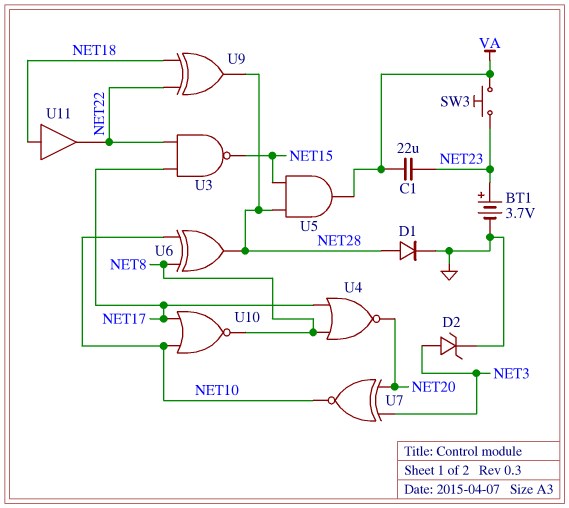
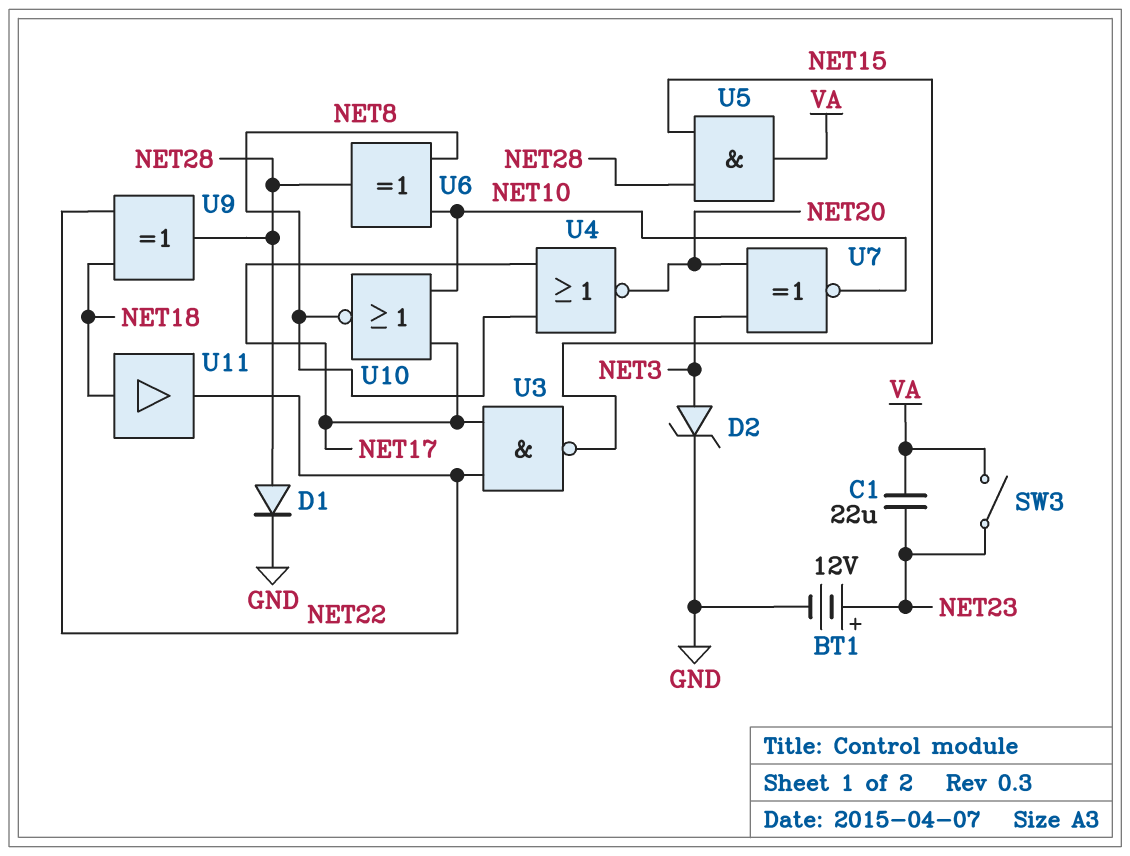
BT1: 3.7V (plus NET23, minus GND) -> 12V (plus NET23, minus GND)
SW3: button (NET23, VA) -> switch (NET23, VA)

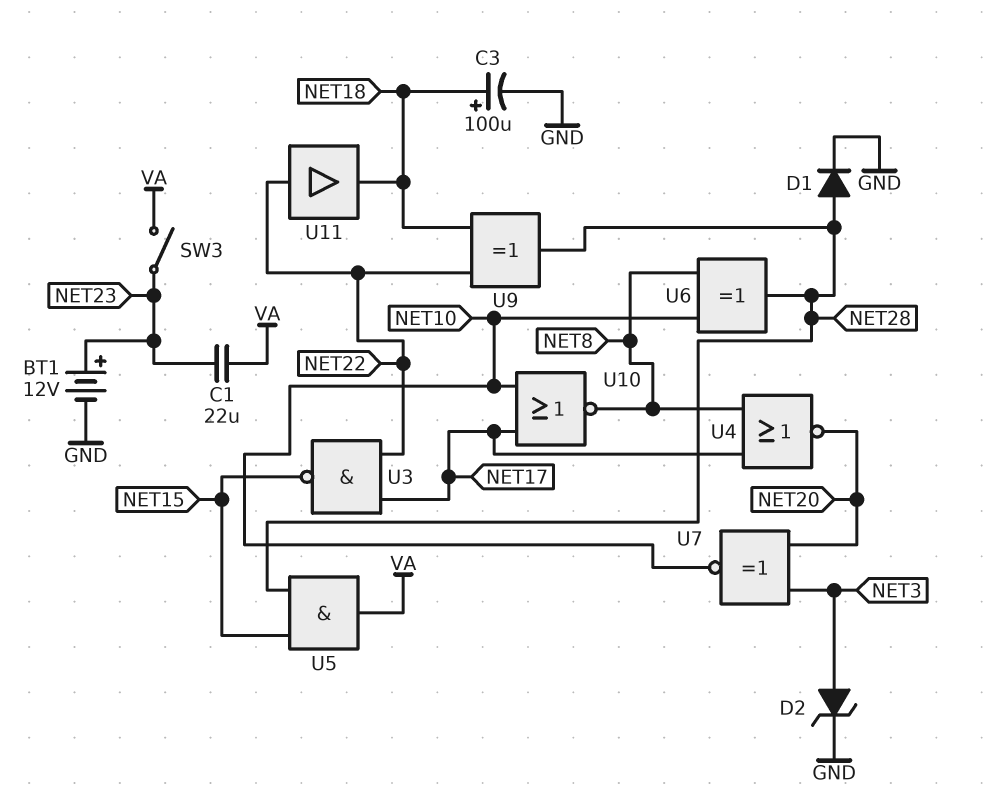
C3: none -> 100uF (plus NET18, minus GND)
U11: buffer (in NET18, out NET22) -> buffer (in NET22, out NET18)

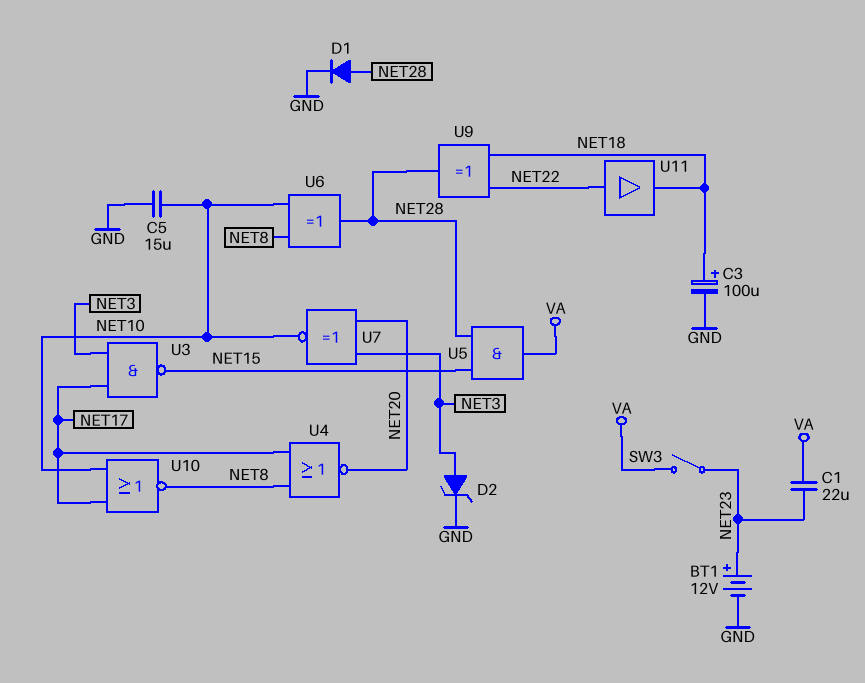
C5: none -> 15uF (GND, NET10)
U3: NAND (in NET17, in NET22, out NET15) -> NAND (in NET3, in NET17, out NET15)

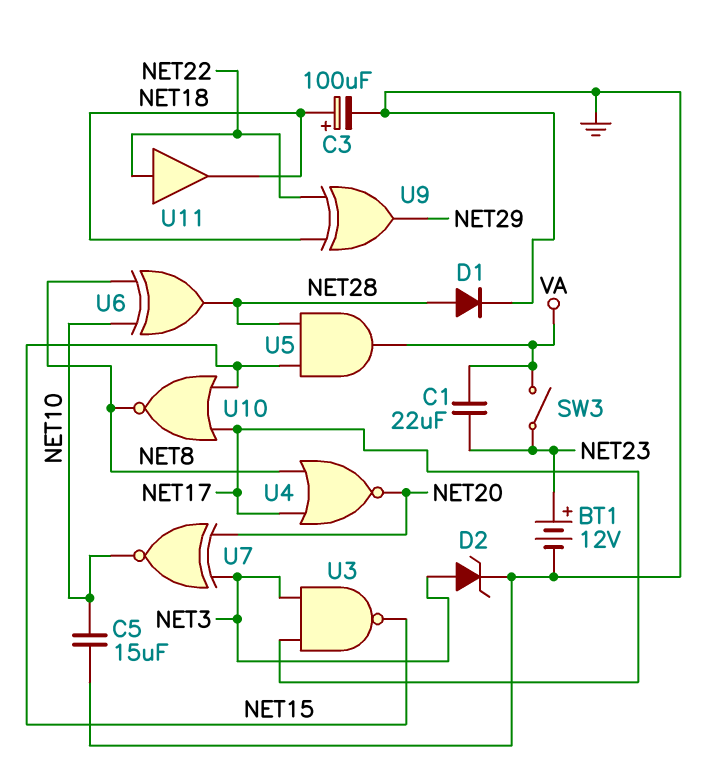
U9: XOR (in NET18, in NET22, out NET28) -> XOR (in NET18, in NET22, out NET29)
U10: NOR (in NET10, in NET17, out NET8) -> NOR (in NET15, in NET17, out NET8)

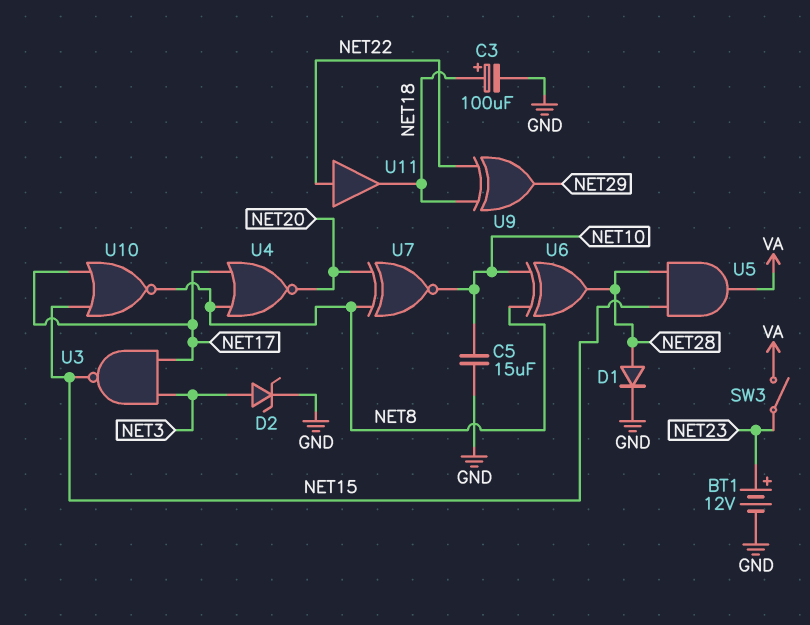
C1: 22uF (NET23, VA) -> none
U7: XNOR (in NET3, in NET20, out NET10) -> XNOR (in NET8, in NET20, out NET10)

